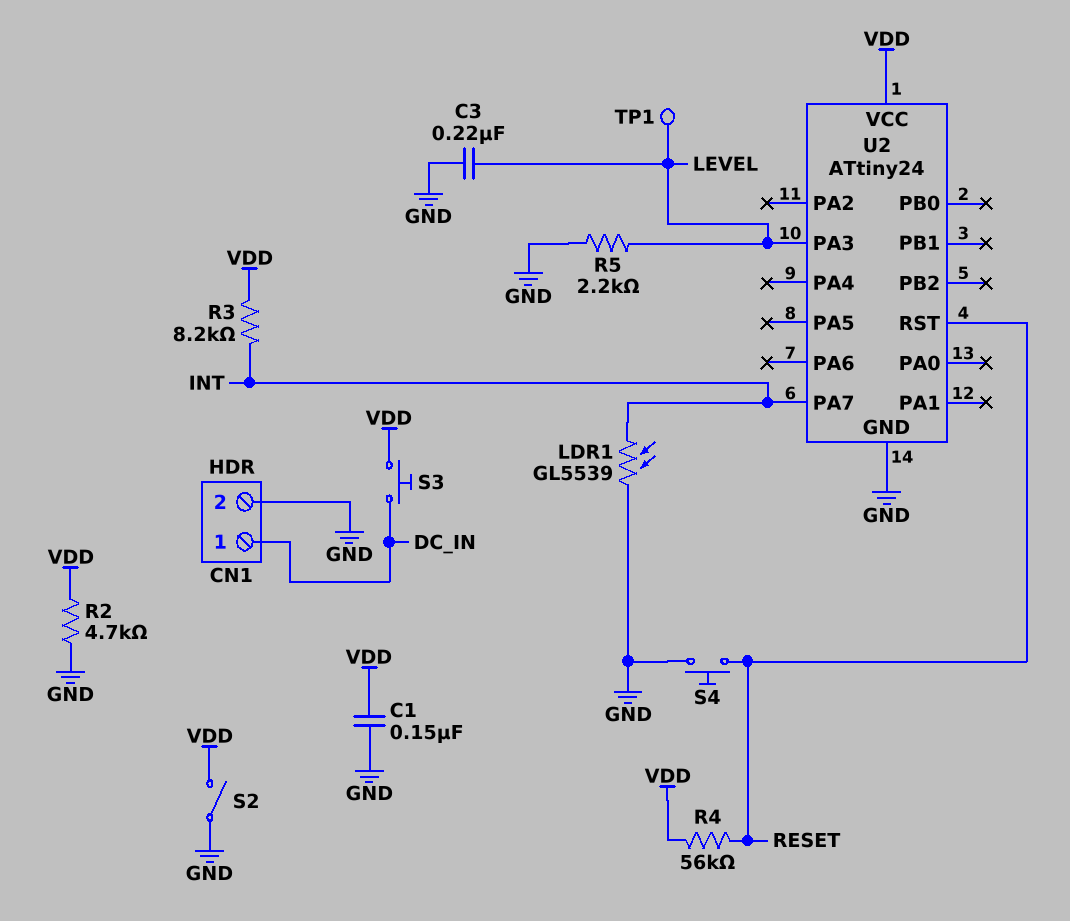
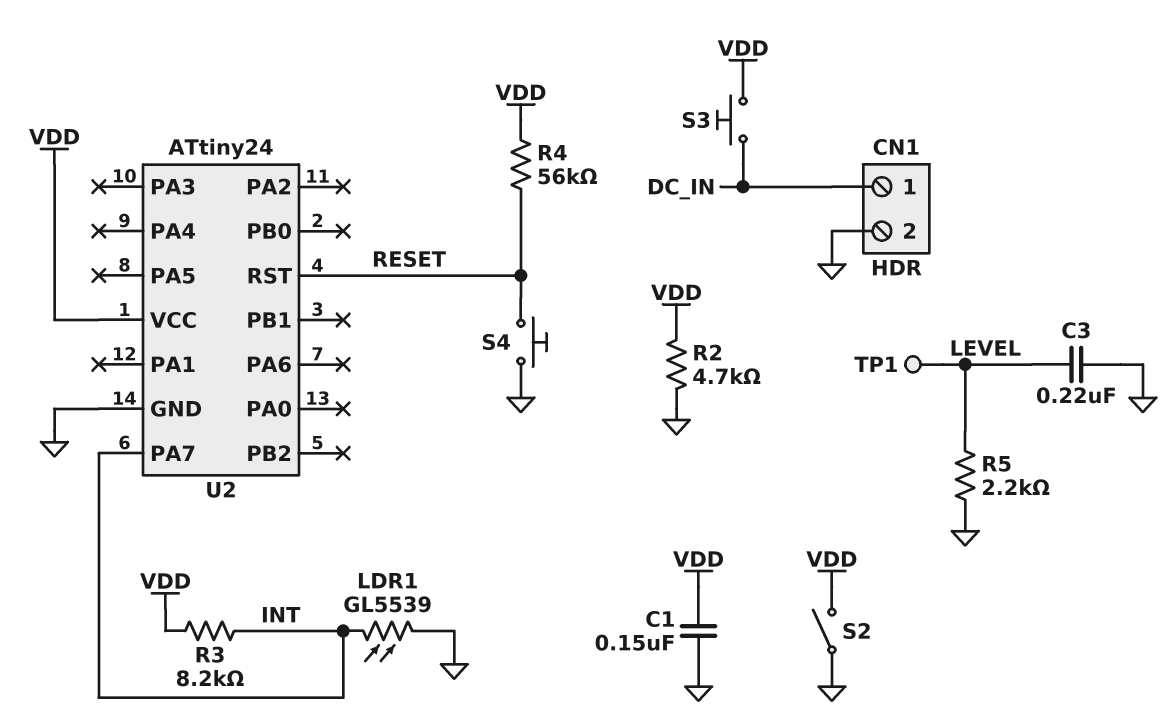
U2 pin PA3: LEVEL -> none

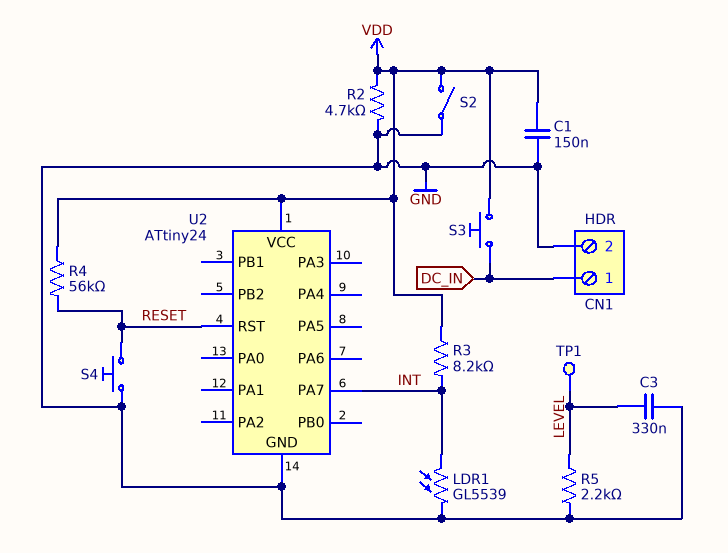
C3: 220nF (GND, LEVEL) -> 330nF (GND, LEVEL)

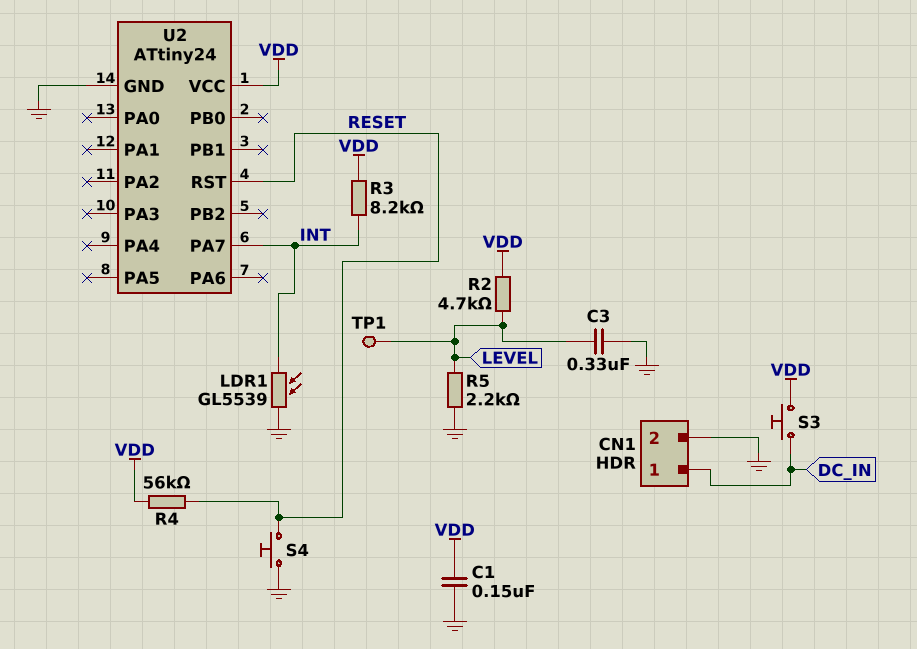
R2: 4.7k (GND, VDD) -> 4.7k (LEVEL, VDD)
S2: switch (GND, VDD) -> none

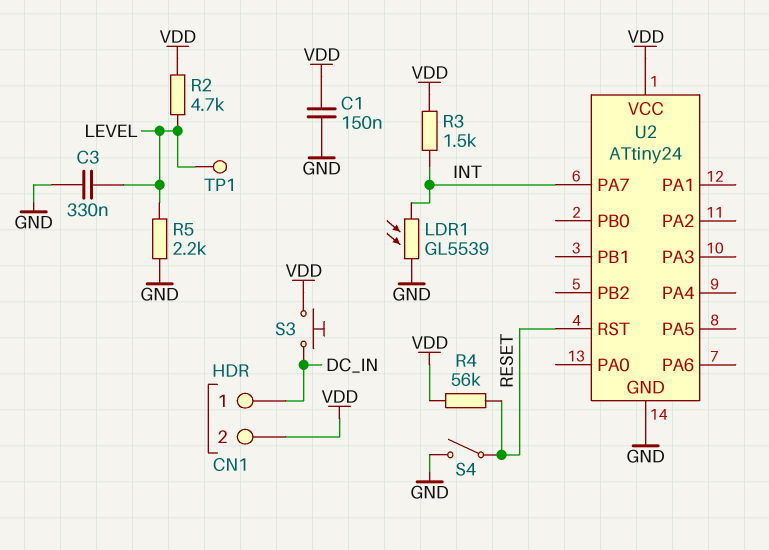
CN1 pin 2: GND -> VDD
R3: 8.2k (INT, VDD) -> 1.5k (INT, VDD)
S4: button (GND, RESET) -> switch (GND, RESET)

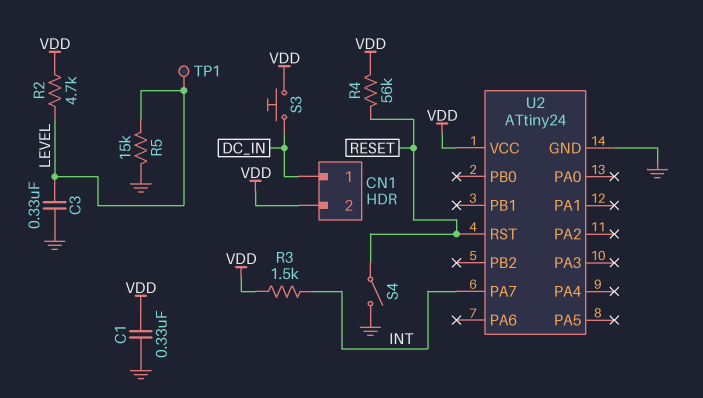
C1: 150nF (GND, VDD) -> 330nF (GND, VDD)
LDR1: GL5539 (GND, INT) -> none
R5: 2.2k (GND, LEVEL) -> 15k (GND, LEVEL)

